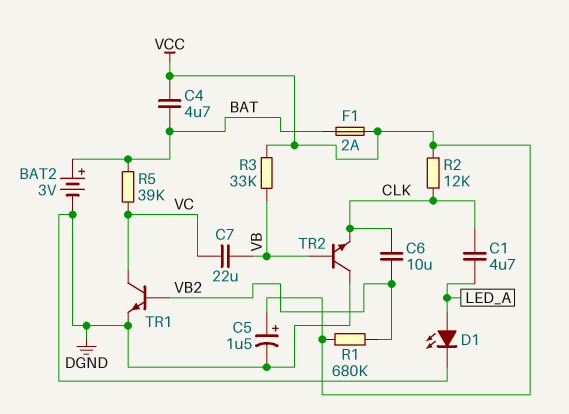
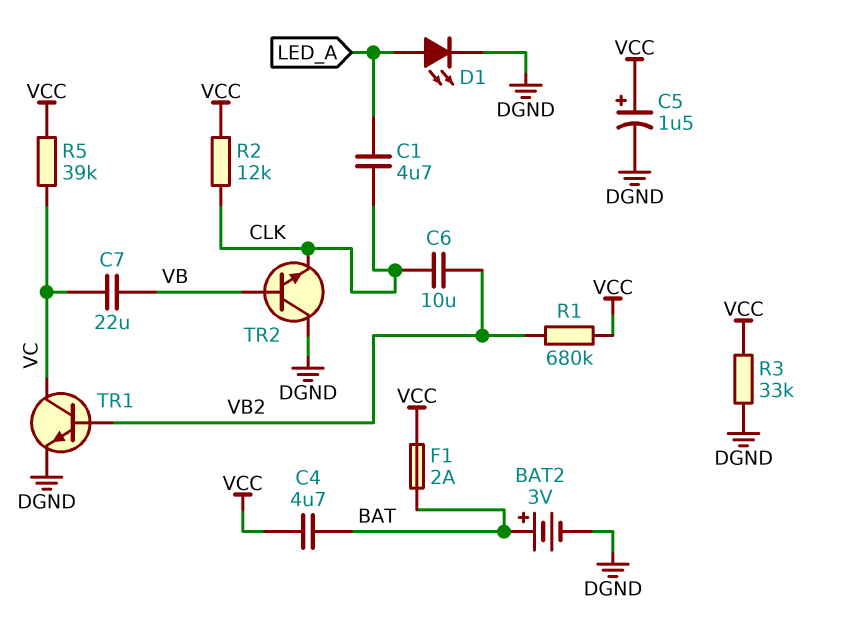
R3: 33k (VB, VCC) -> 33k (DGND, VCC)
R5: 39k (BAT, VC) -> 39k (VC, VCC)

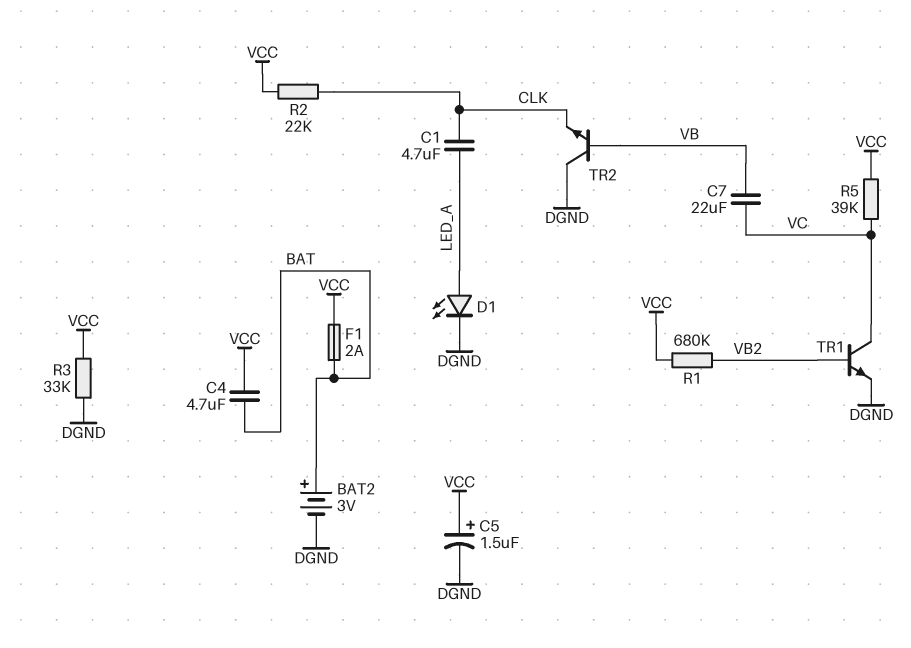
C6: 10uF (CLK, VB2) -> none
R2: 12k (CLK, VCC) -> 22k (CLK, VCC)

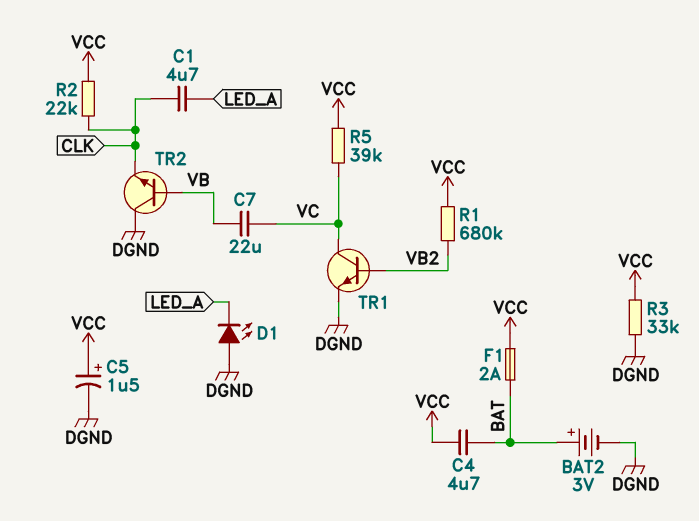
D1: LED (A LED_A, K DGND) -> LED (A DGND, K LED_A)

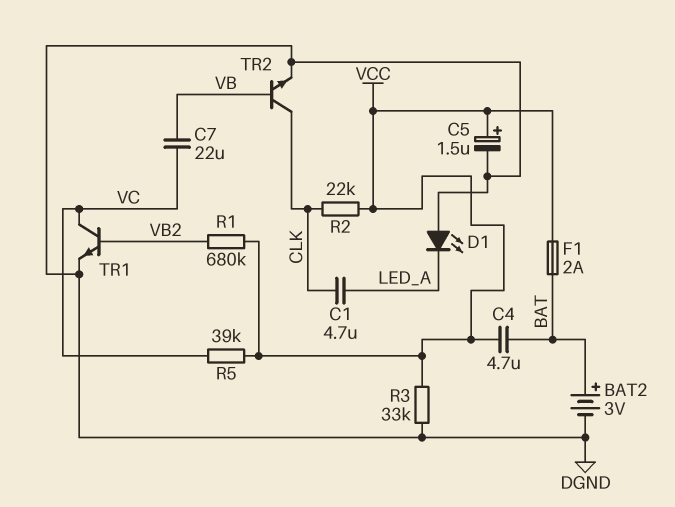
TR2: NPN (B VB, C DGND, E CLK) -> NPN (B VB, C CLK, E DGND)

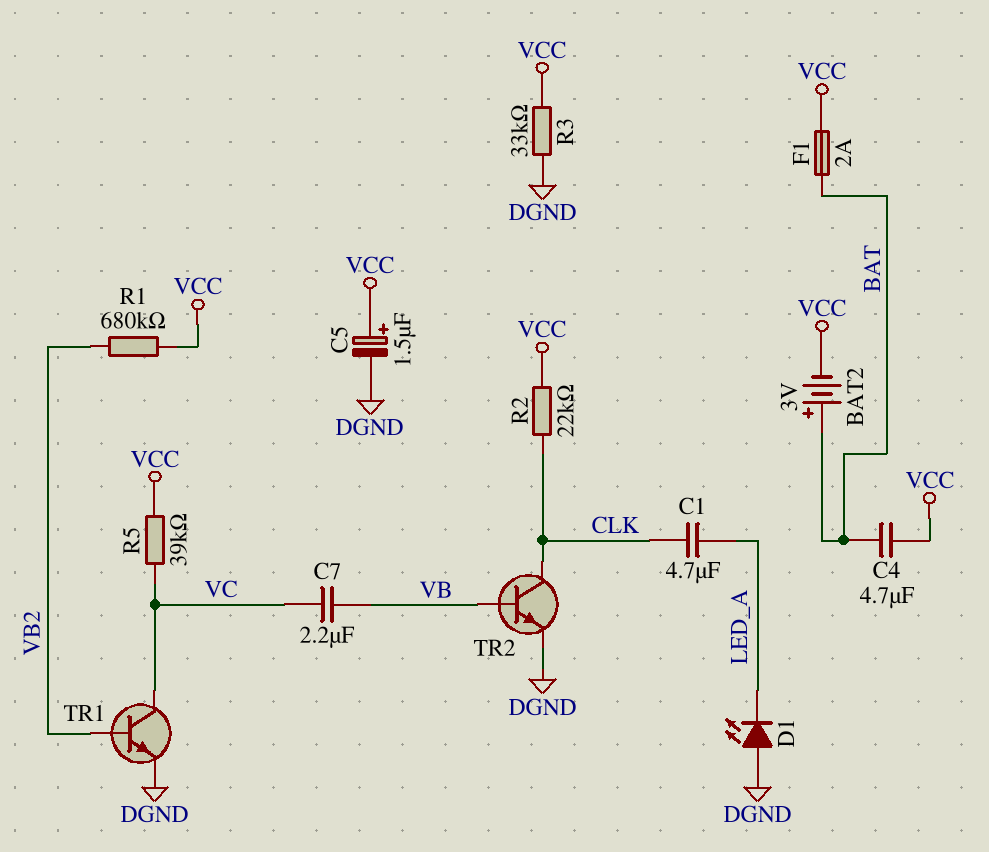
BAT2: 3V (plus BAT, minus DGND) -> 3V (plus BAT, minus VCC)
C7: 22uF (VB, VC) -> 2.2uF (VB, VC)

